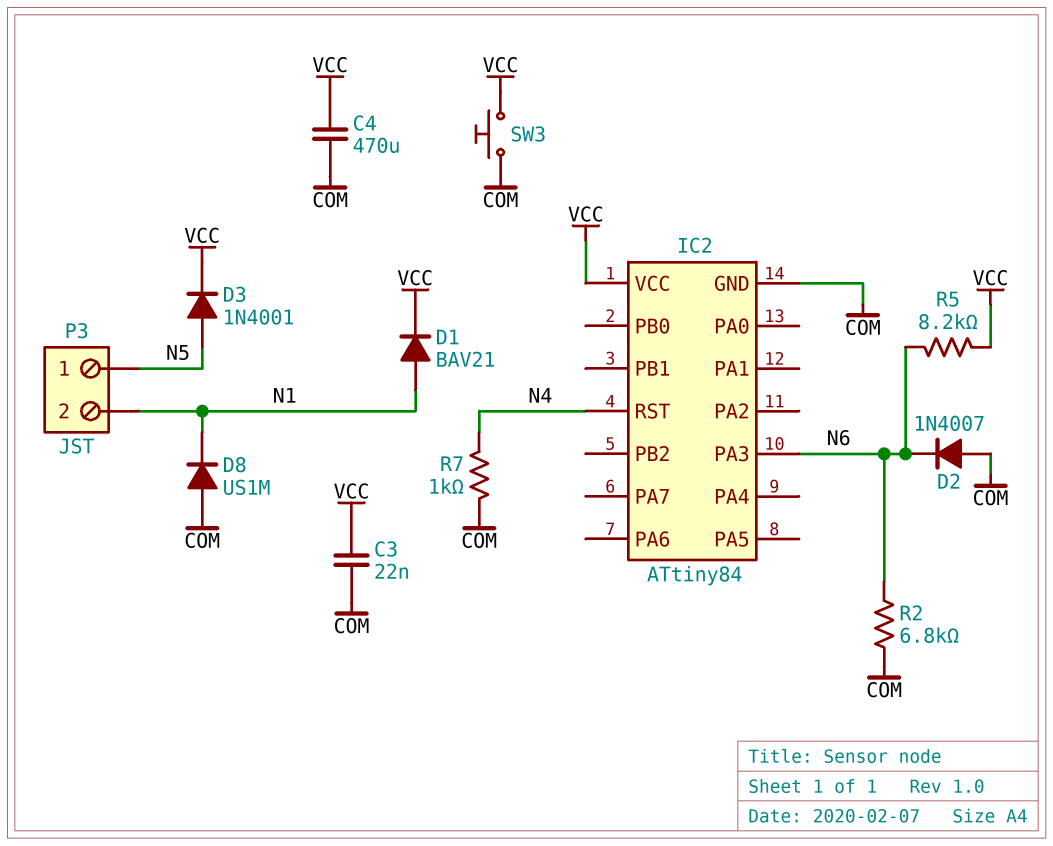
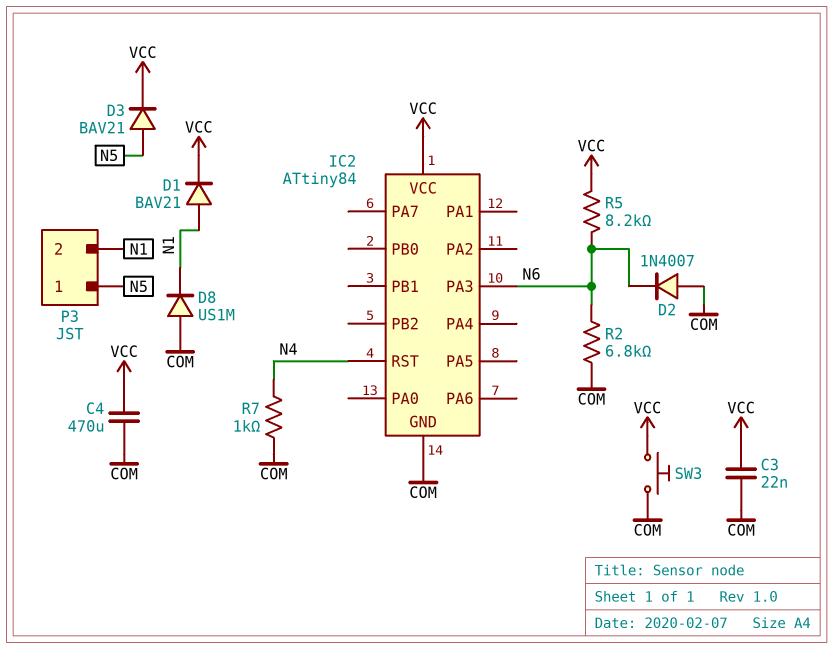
D3: diode 1N4001 (A N5, K VCC) -> diode BAV21 (A N5, K VCC)

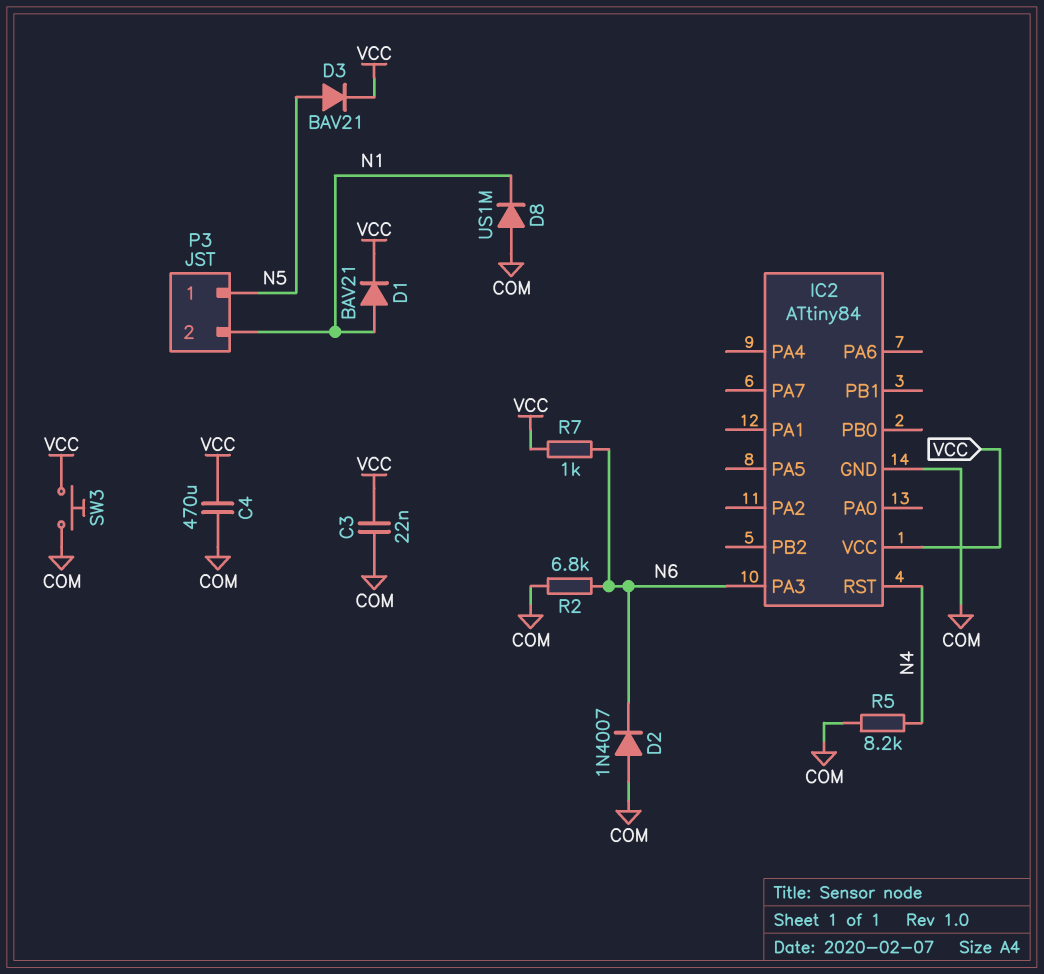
R5: 8.2k (N6, VCC) -> 8.2k (COM, N4)
R7: 1k (COM, N4) -> 1k (N6, VCC)

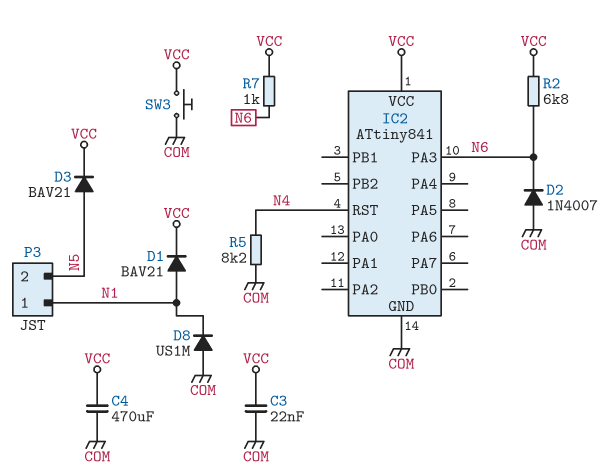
IC2: ATtiny84 -> ATtiny841
P3 pin 1: N5 -> N1
P3 pin 2: N1 -> N5
R2: 6.8k (COM, N6) -> 6.8k (N6, VCC)

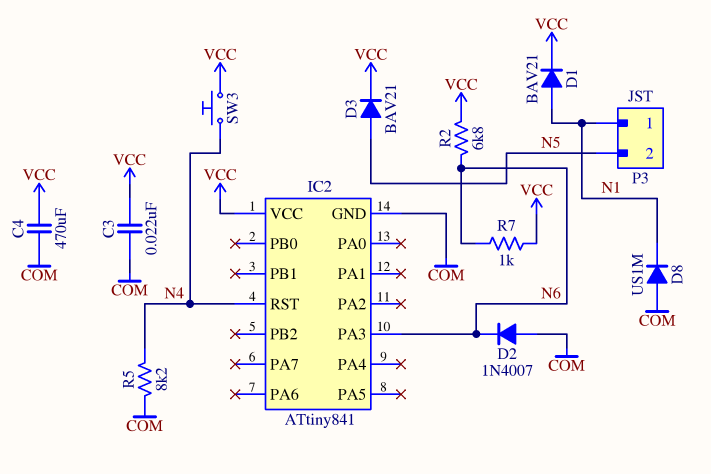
SW3: button (COM, VCC) -> button (N4, VCC)

